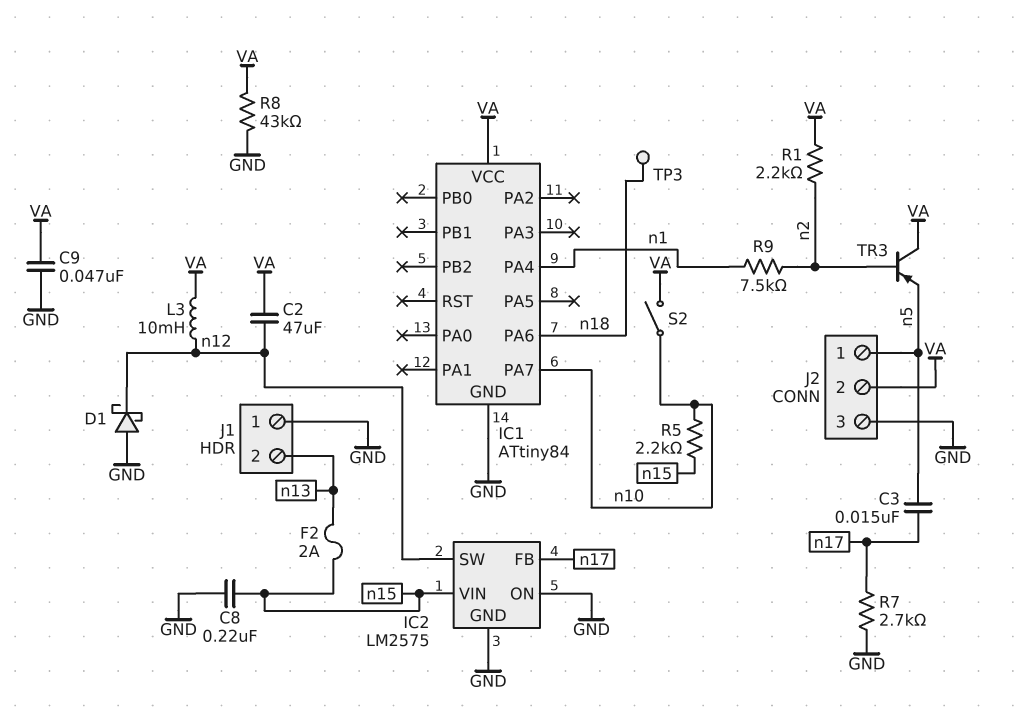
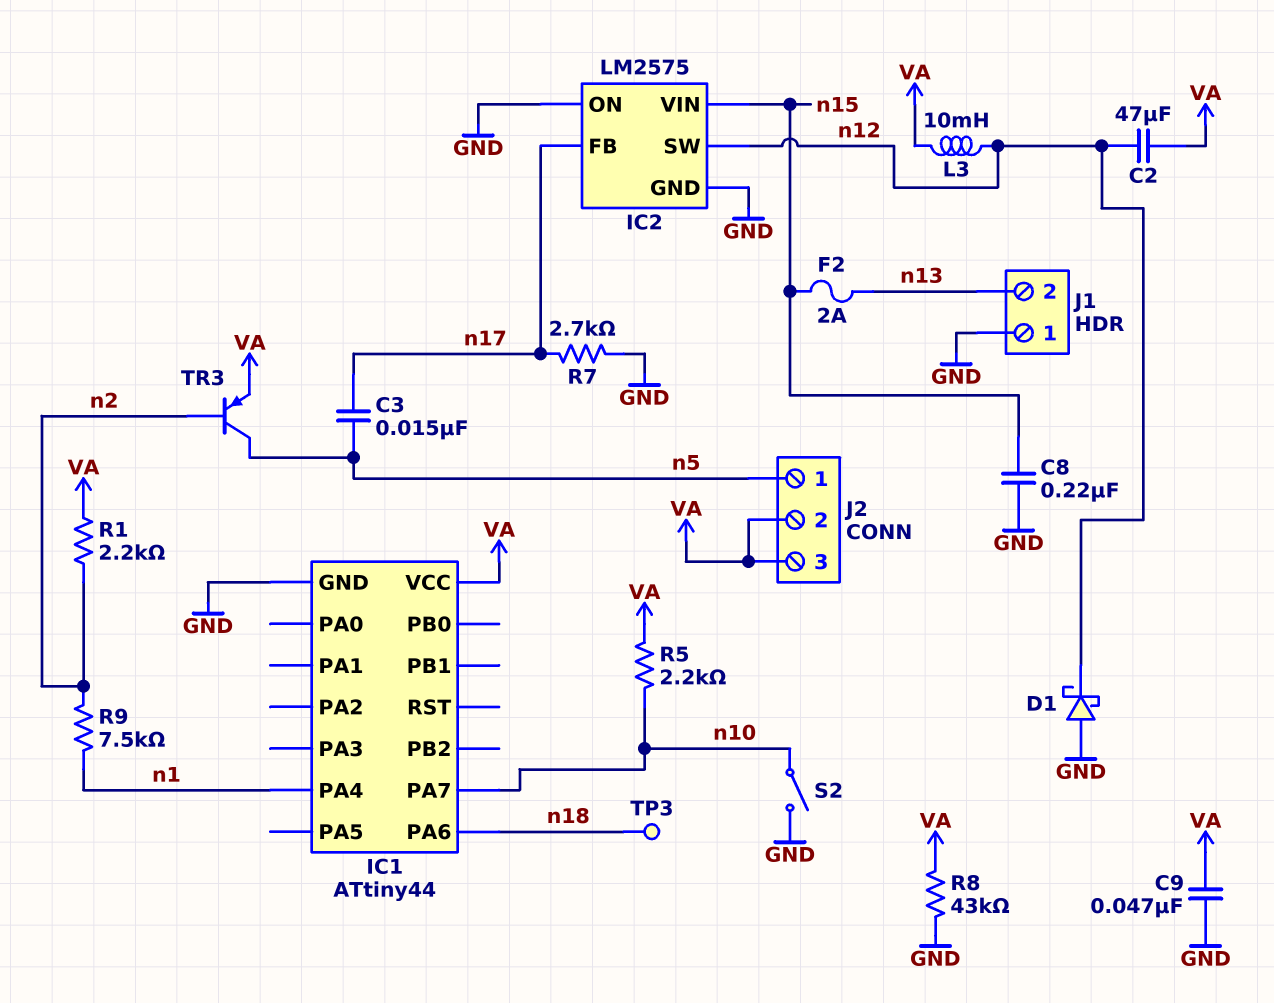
IC1: ATtiny84 -> ATtiny44
J2 pin 3: GND -> VA
R5: 2.2k (n10, n15) -> 2.2k (VA, n10)
S2: switch (VA, n10) -> switch (GND, n10)
TR3: PNP (B n2, C VA, E n5) -> PNP (B n2, C n5, E VA)

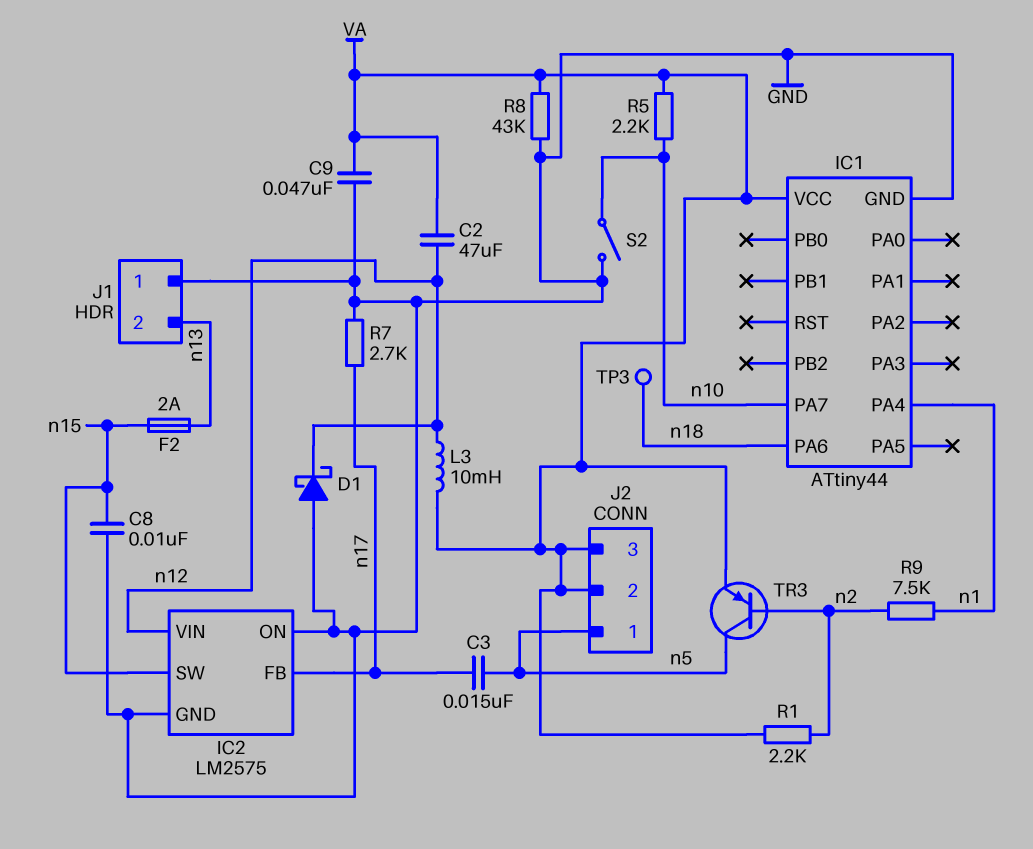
C8: 220nF (GND, n15) -> 10nF (GND, n15)
IC2 pin SW: n12 -> n15
IC2 pin VIN: n15 -> n12

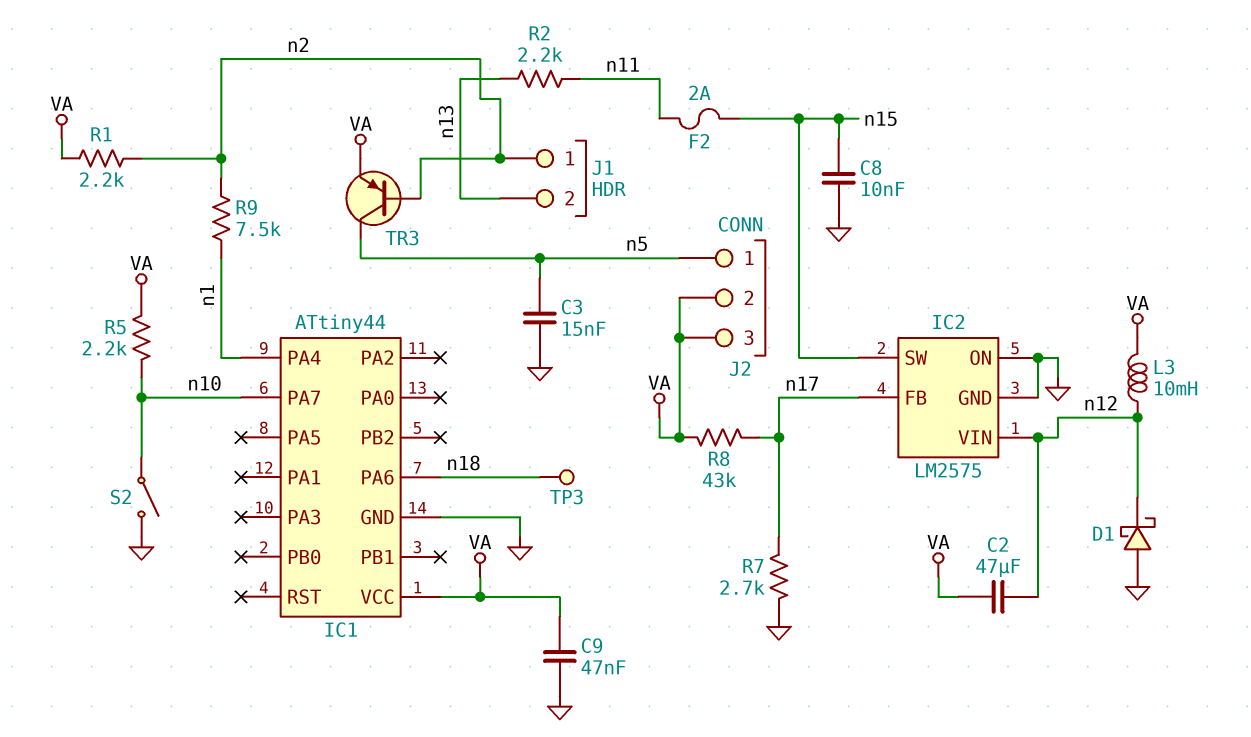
C3: 15nF (n5, n17) -> 15nF (GND, n5)
F2: 2A (n13, n15) -> 2A (n11, n15)
J1 pin 1: GND -> n2
R2: none -> 2.2k (n11, n13)
R8: 43k (GND, VA) -> 43k (VA, n17)

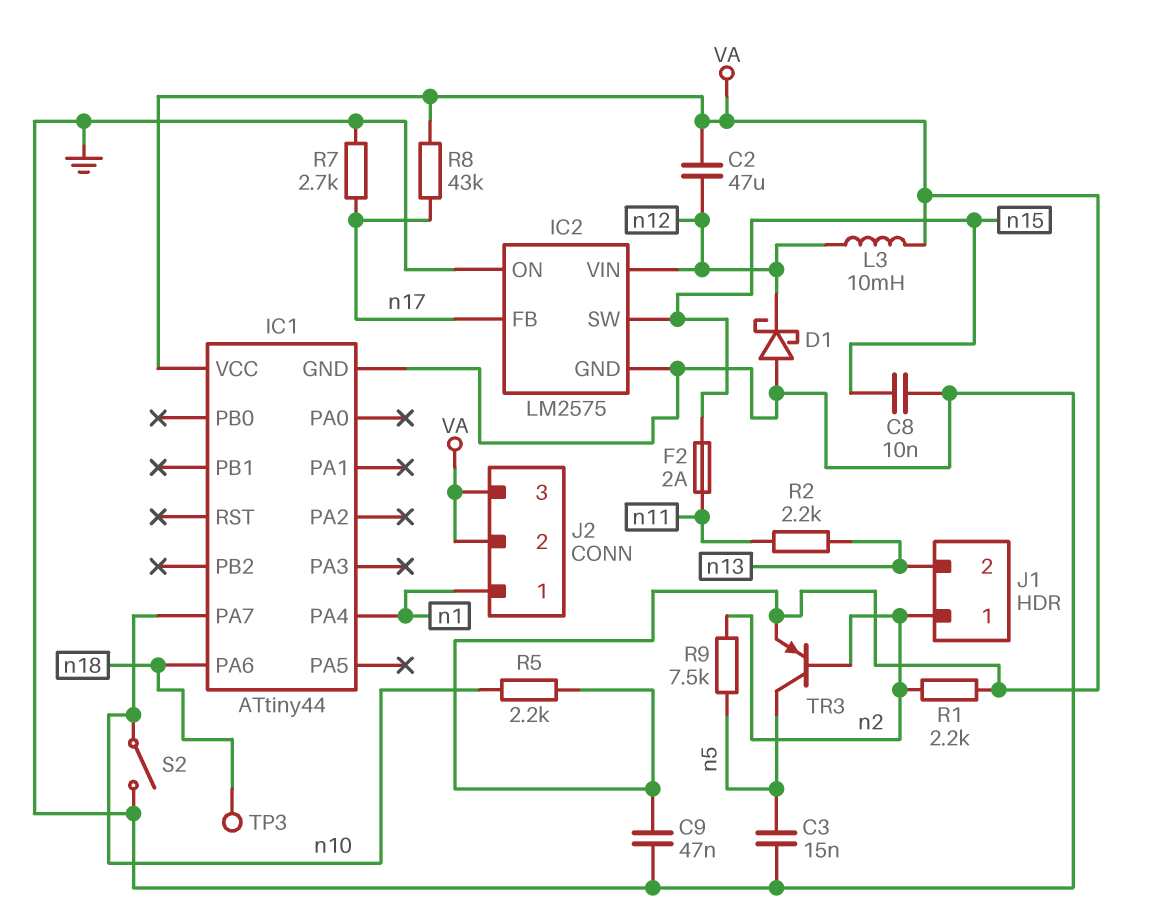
J2 pin 1: n5 -> n1
R9: 7.5k (n1, n2) -> 7.5k (n2, n5)

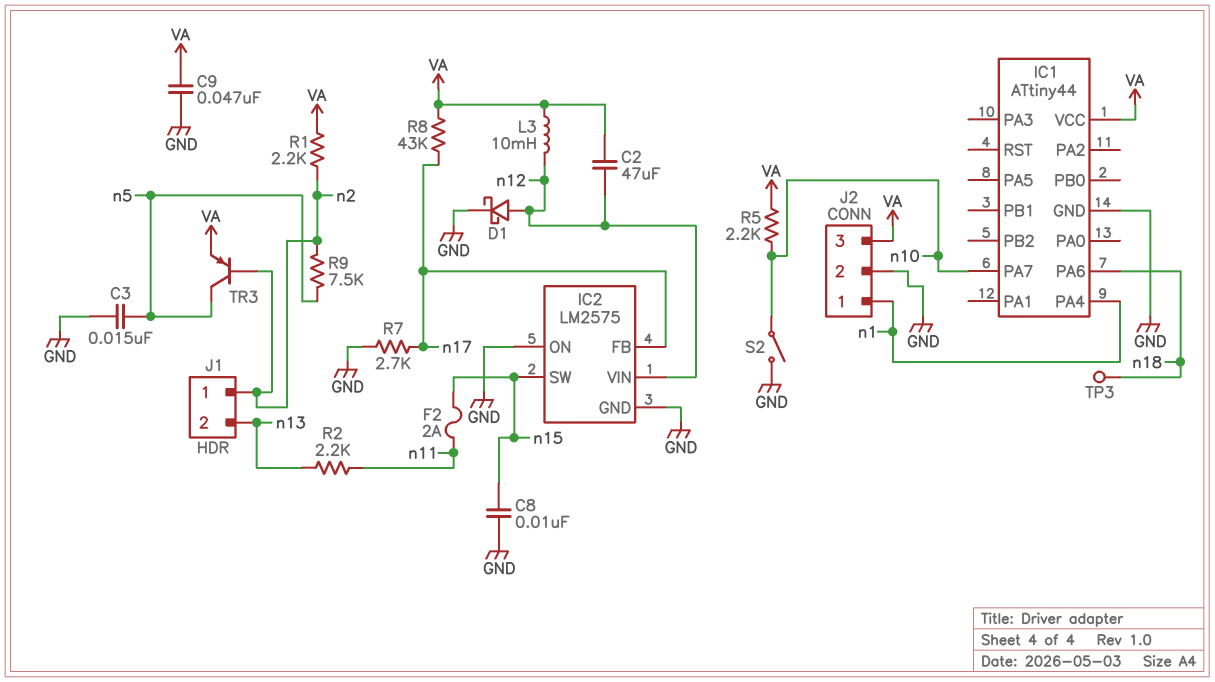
D1: schottky (A GND, K n12) -> schottky (A n12, K GND)
J2 pin 2: VA -> GND

